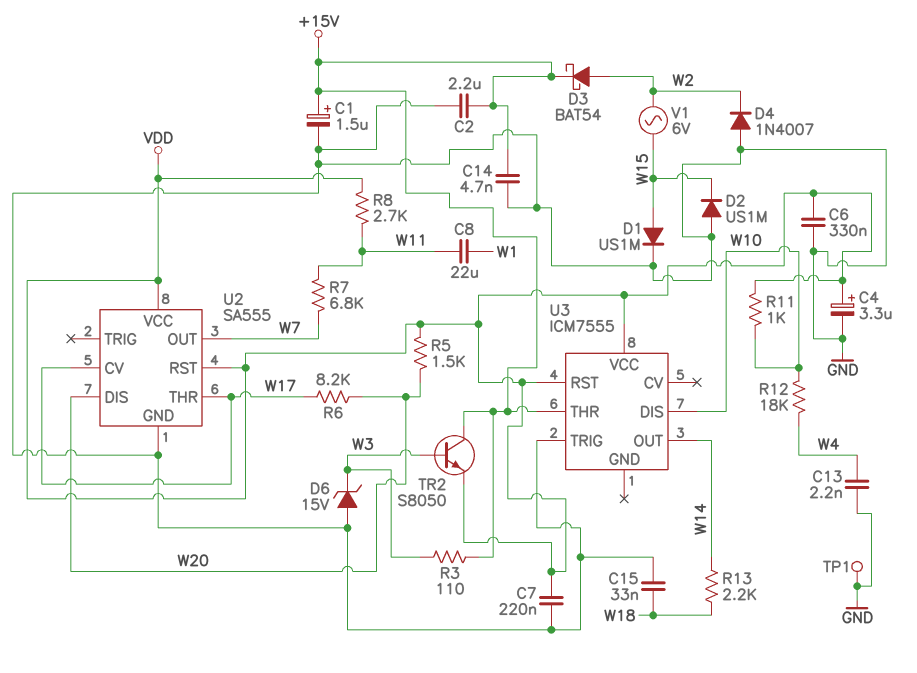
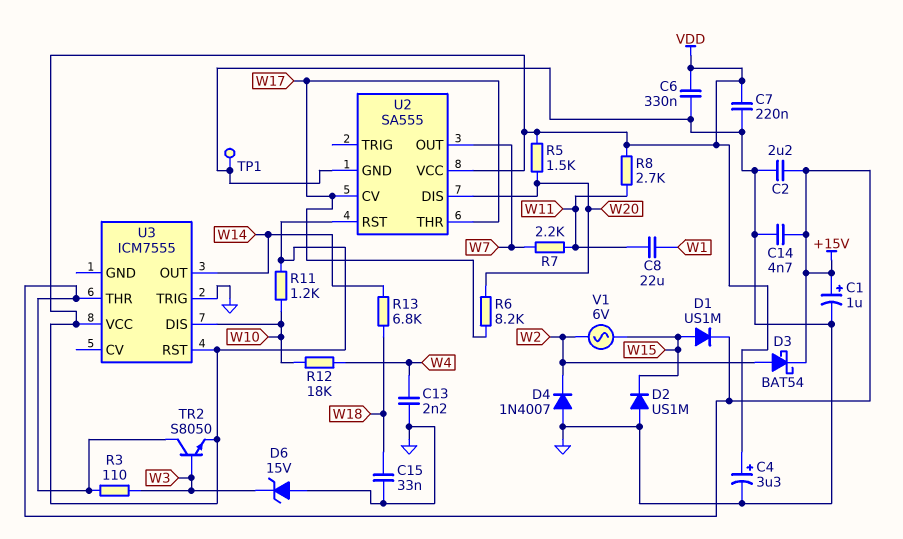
C1: 1.5uF (plus +15V, minus GND) -> 1uF (plus +15V, minus GND)
D1: diode US1M (A W15, K GND) -> diode US1M (A W15, K +15V)
R7: 6.8k (W7, W11) -> 2.2k (W7, W11)
R11: 1k (VDD, W10) -> 1.2k (VDD, W10)
R13: 2.2k (W14, W18) -> 6.8k (W14, W18)

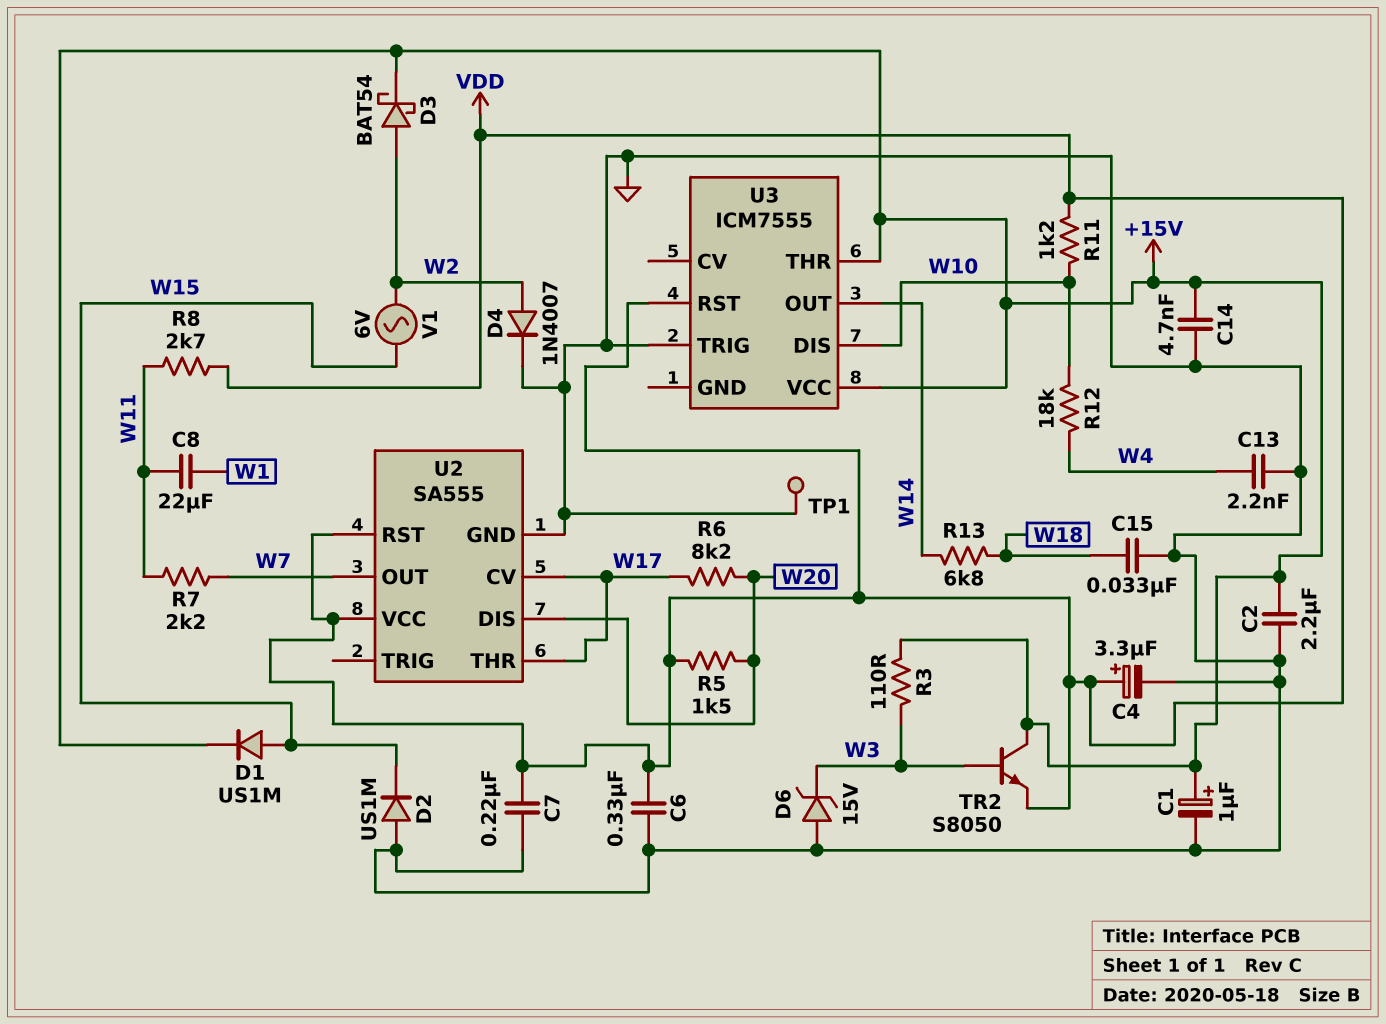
D4: diode 1N4007 (A GND, K W2) -> diode 1N4007 (A W2, K GND)
U3 pin VCC: VDD -> +15V

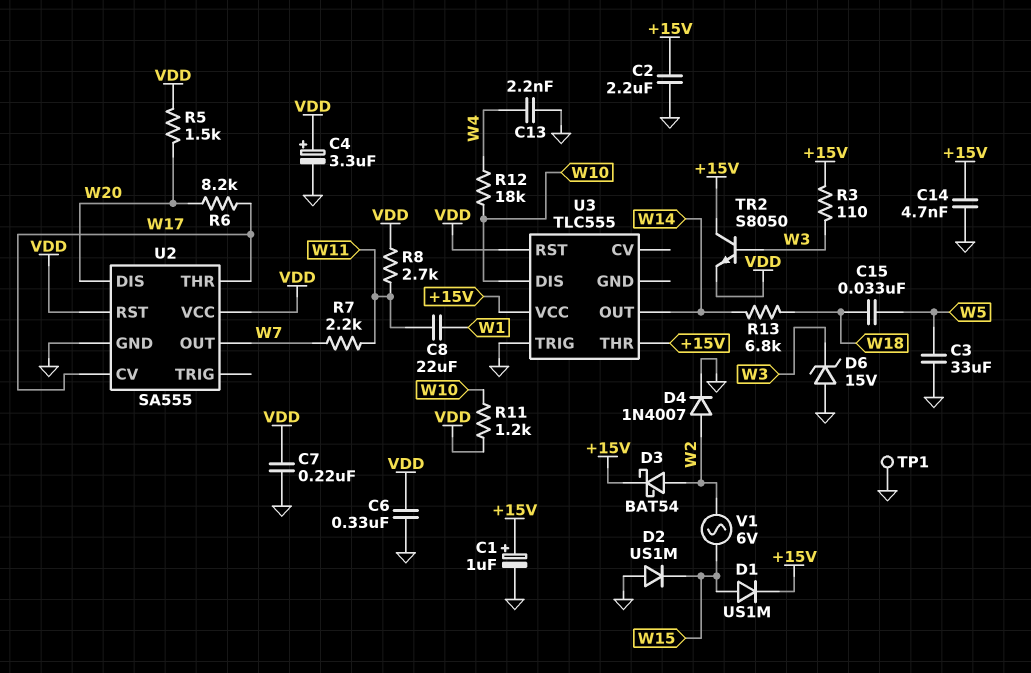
C3: none -> 33uF (GND, W5)
C15: 33nF (GND, W18) -> 33nF (W5, W18)
U3: ICM7555 -> TLC555

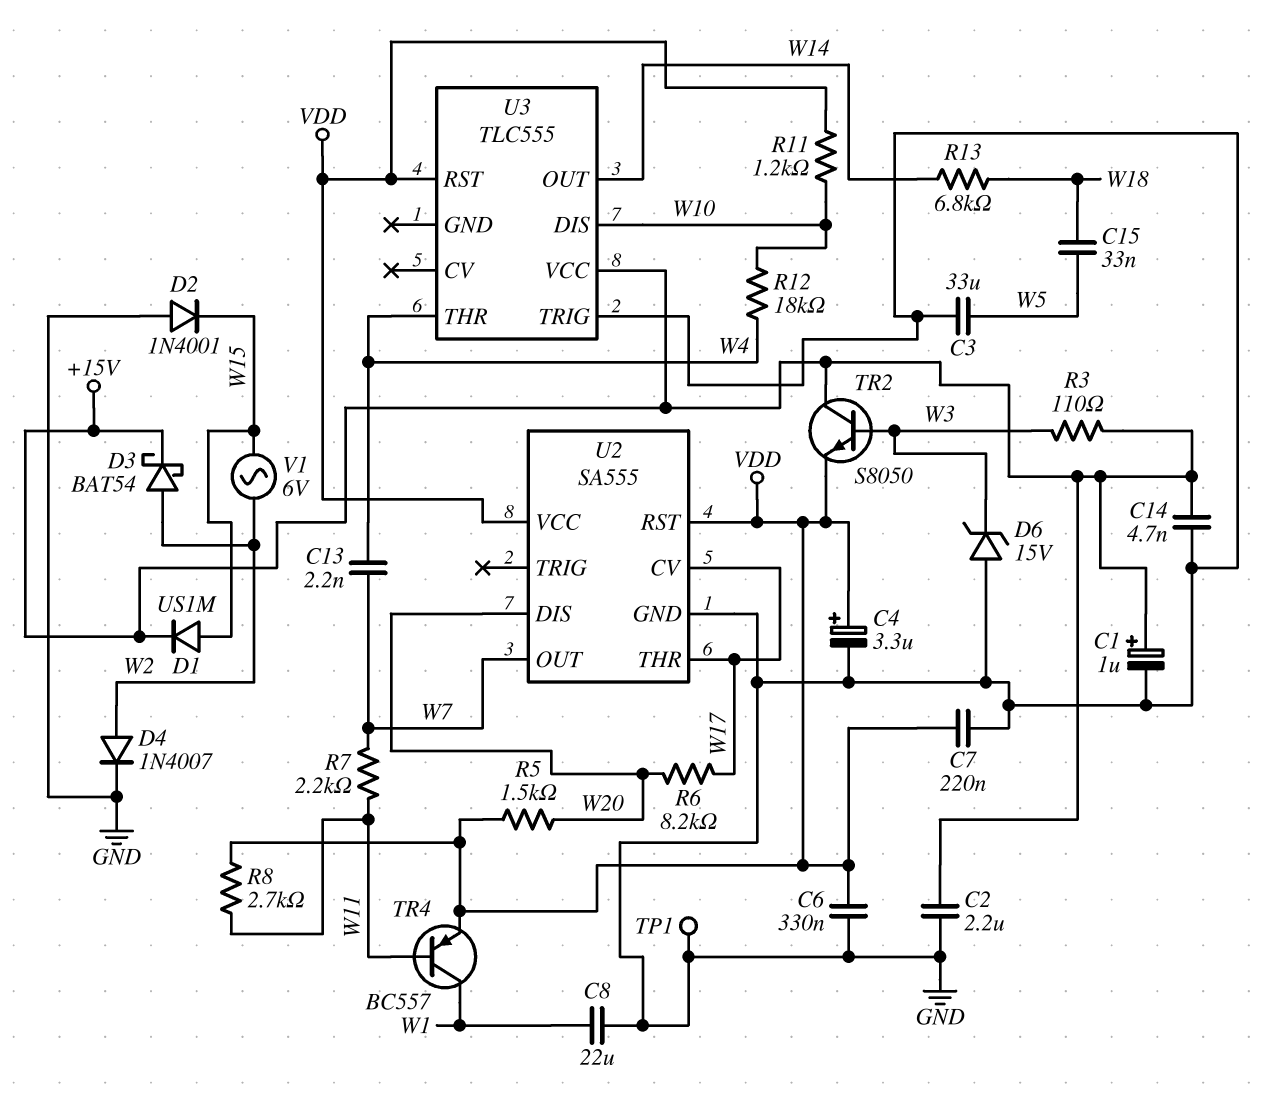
C8: 22uF (W1, W11) -> 22uF (GND, W1)
C13: 2.2nF (GND, W4) -> 2.2nF (W4, W7)
D2: diode US1M (A GND, K W15) -> diode 1N4001 (A GND, K W15)
TR4: none -> PNP BC557 (B W11, C W1, E VDD)
U3 pin THR: +15V -> W4

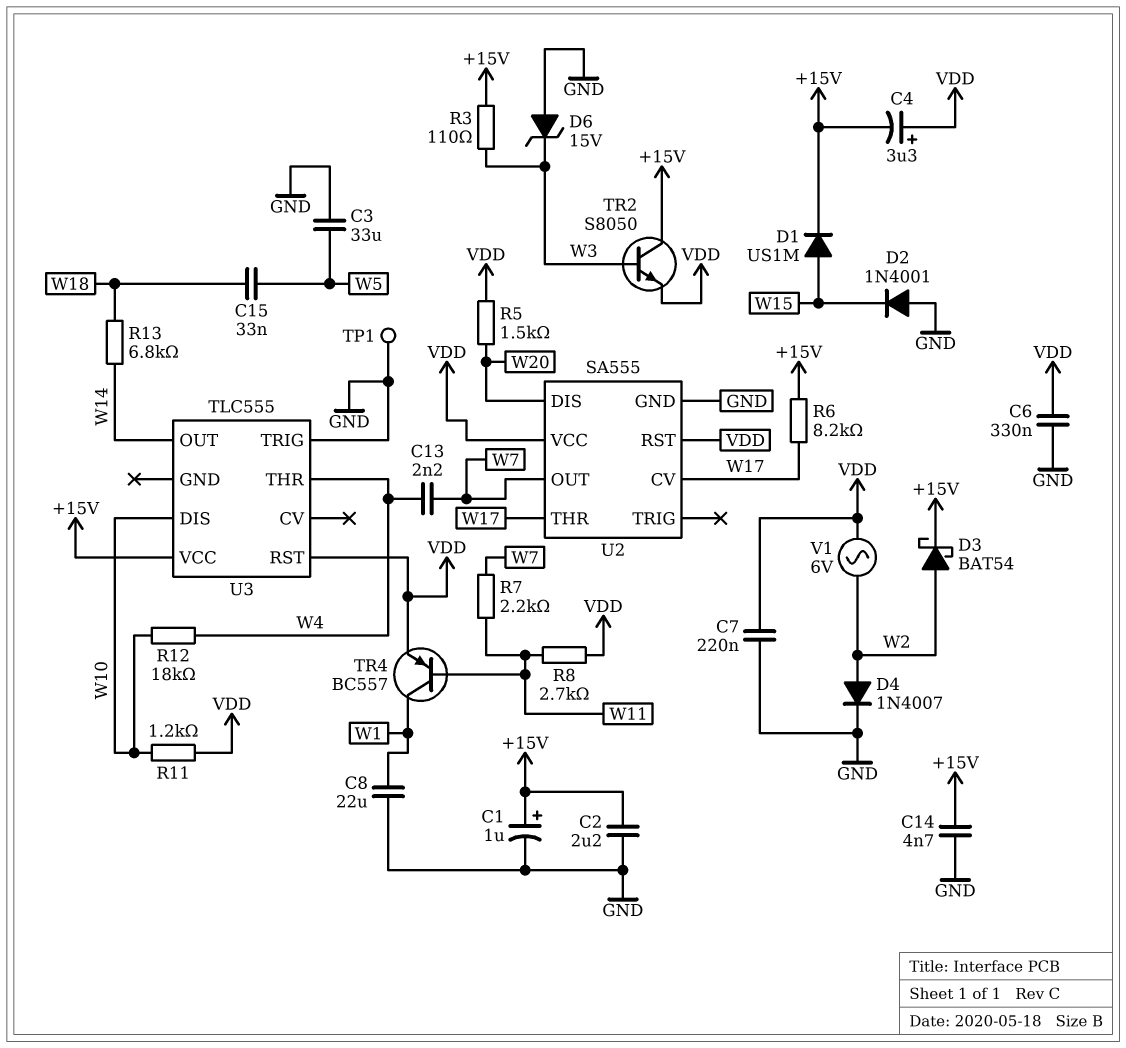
C4: 3.3uF (plus VDD, minus GND) -> 3.3uF (plus VDD, minus +15V)
R6: 8.2k (W17, W20) -> 8.2k (+15V, W17)
V1: AC 6V (W2, W15) -> AC 6V (VDD, W2)

